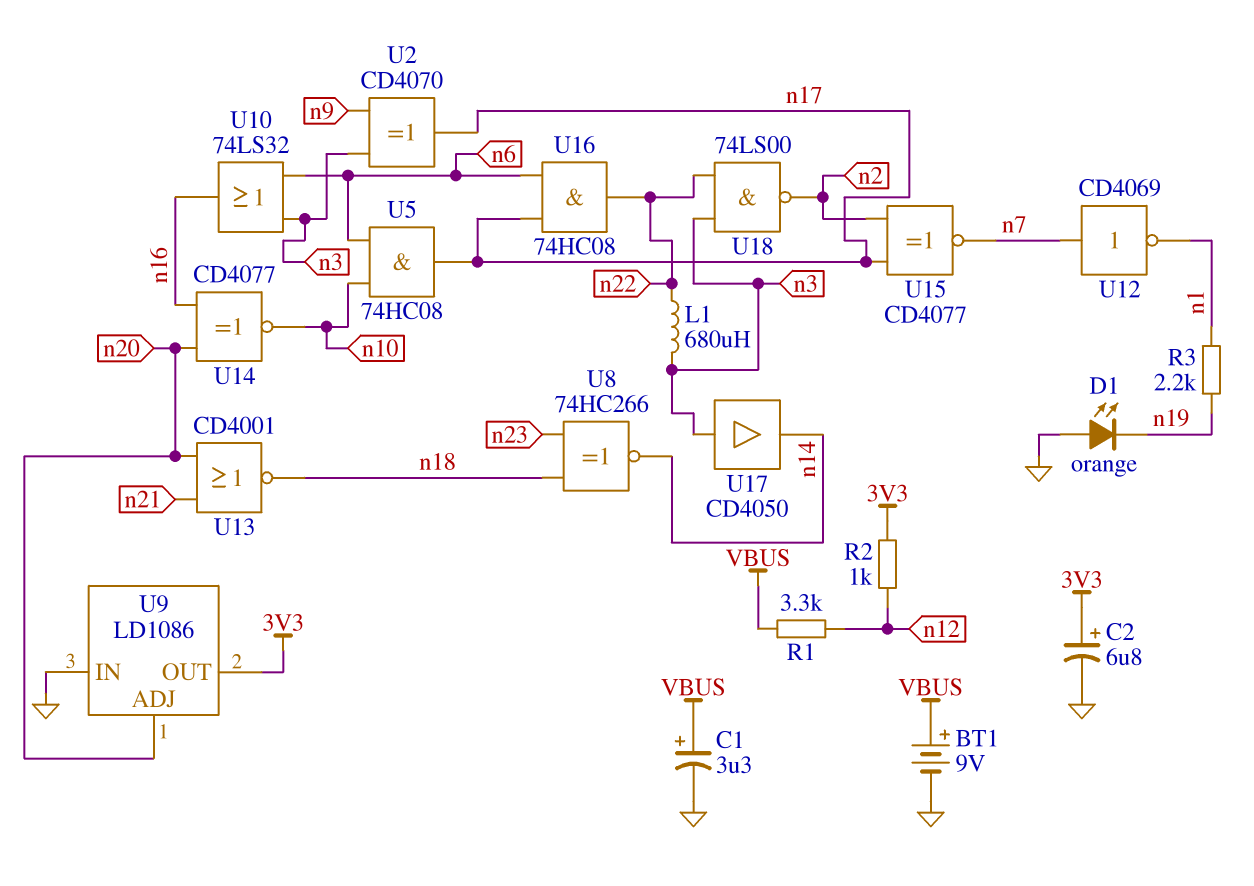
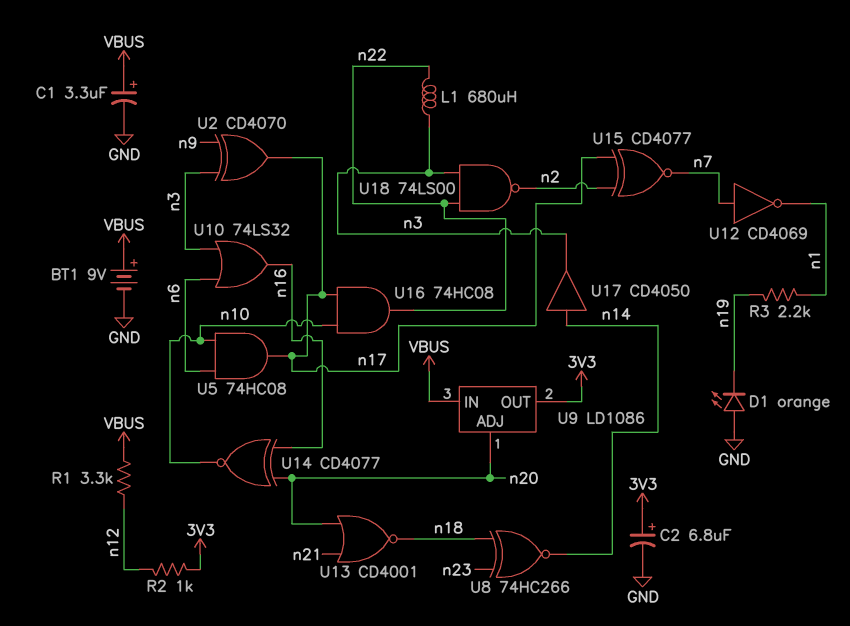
U9 pin IN: GND -> VBUS
U16: AND 74HC08 (in n6, in n17, out n22) -> AND 74HC08 (in n10, in n17, out n22)
U17: buffer CD4050 (in n3, out n14) -> buffer CD4050 (in n14, out n3)

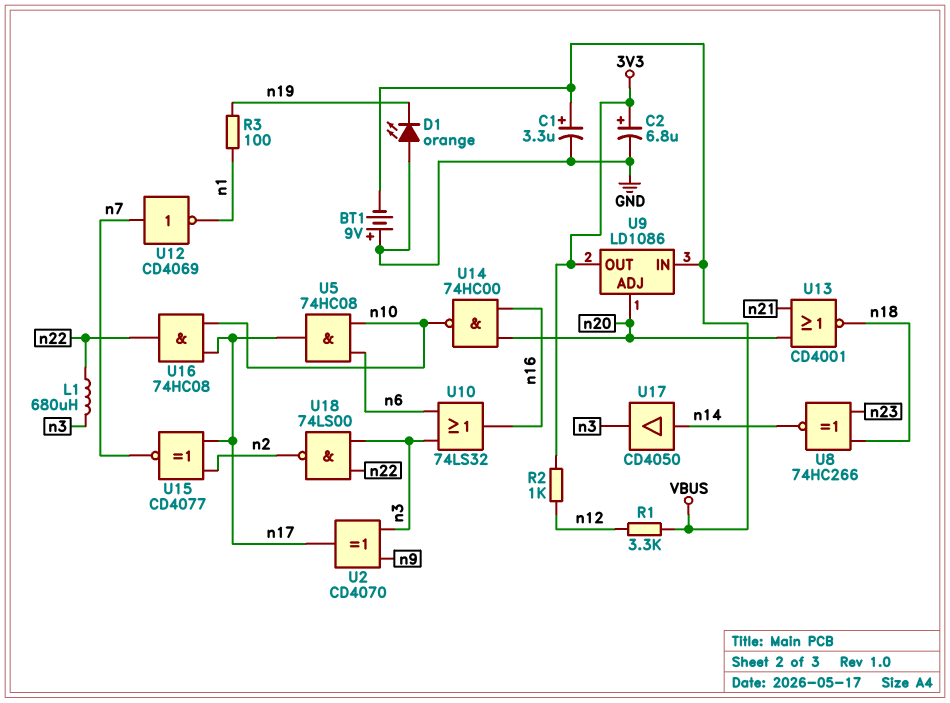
BT1: 9V (plus VBUS, minus GND) -> 9V (plus GND, minus VBUS)
R3: 2.2k (n1, n19) -> 100 (n1, n19)
U14: XNOR CD4077 (in n16, in n20, out n10) -> NAND 74HC00 (in n16, in n20, out n10)

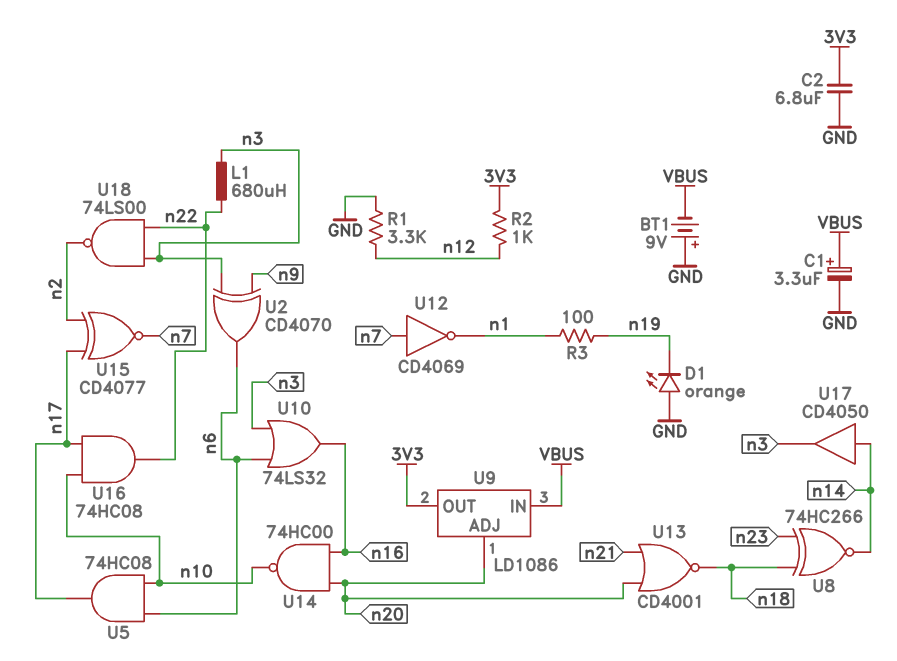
C2: 6.8uF (plus 3V3, minus GND) -> 6.8uF (3V3, GND)
R1: 3.3k (VBUS, n12) -> 3.3k (GND, n12)
U2: XOR CD4070 (in n3, in n9, out n17) -> XOR CD4070 (in n3, in n9, out n6)

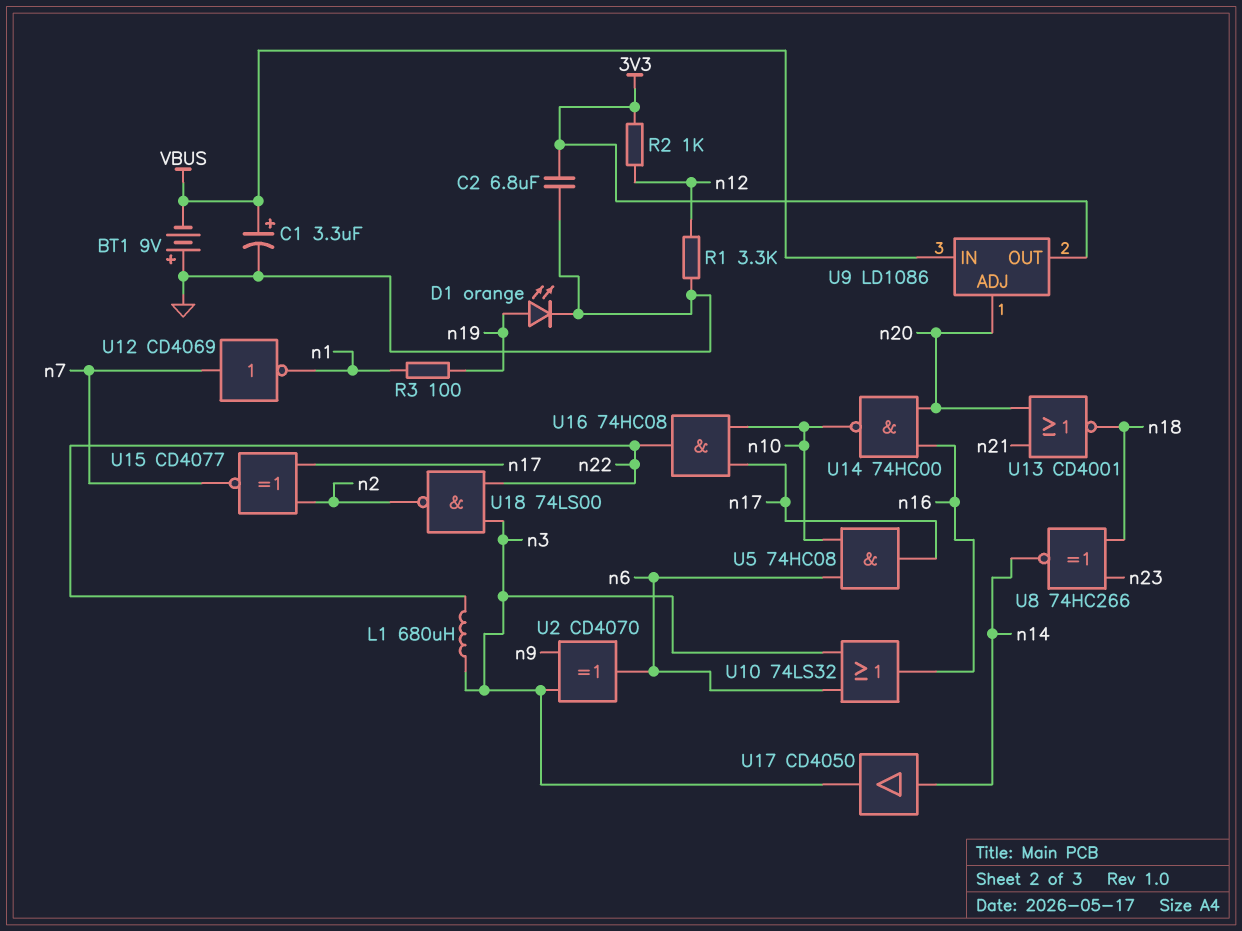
D1: LED orange (A GND, K n19) -> LED orange (A n19, K GND)

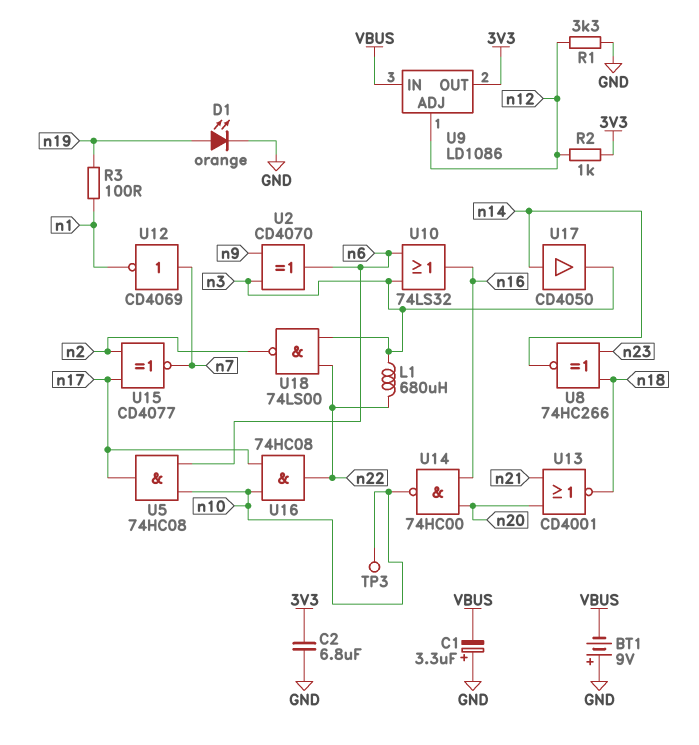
C1: 3.3uF (plus VBUS, minus GND) -> 3.3uF (plus GND, minus VBUS)
TP3: none -> test point (n10)
U9 pin ADJ: n20 -> n12

